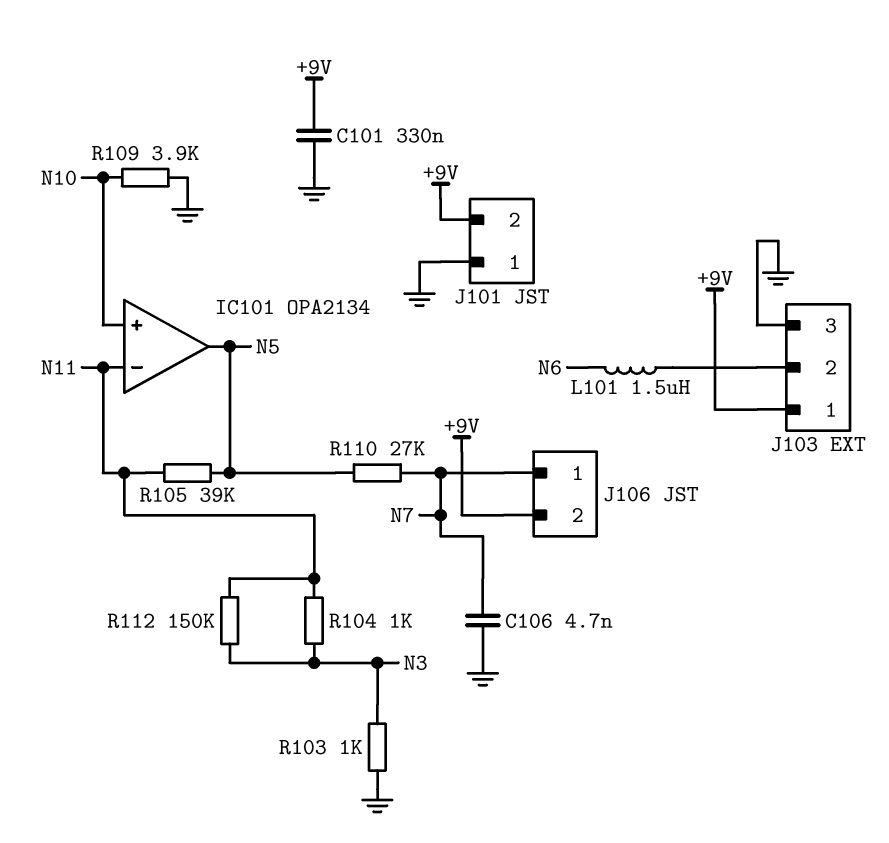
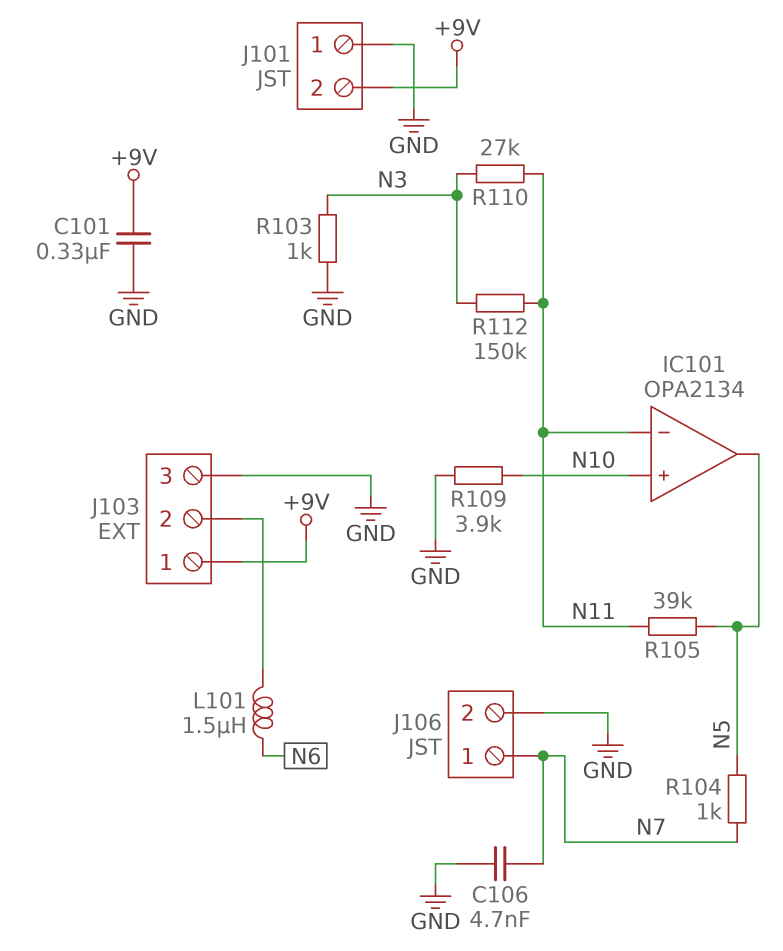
J106 pin 2: +9V -> GND
R104: 1k (N3, N11) -> 1k (N5, N7)
R110: 27k (N5, N7) -> 27k (N3, N11)

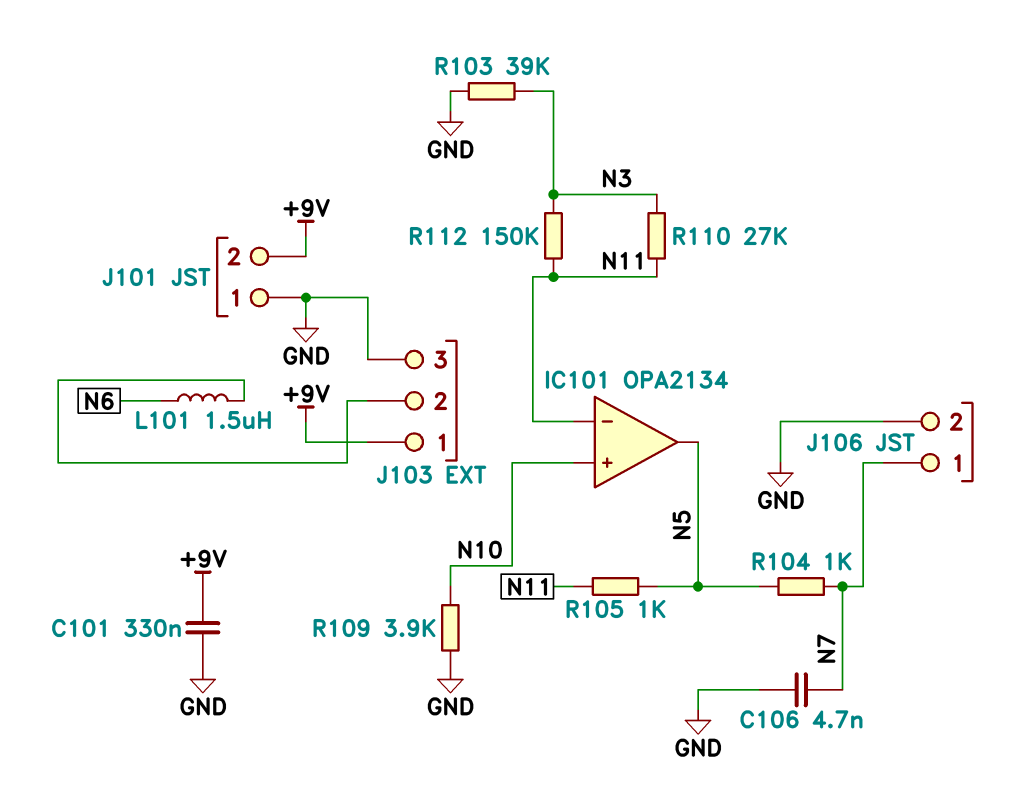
R103: 1k (GND, N3) -> 39k (GND, N3)
R105: 39k (N5, N11) -> 1k (N5, N11)

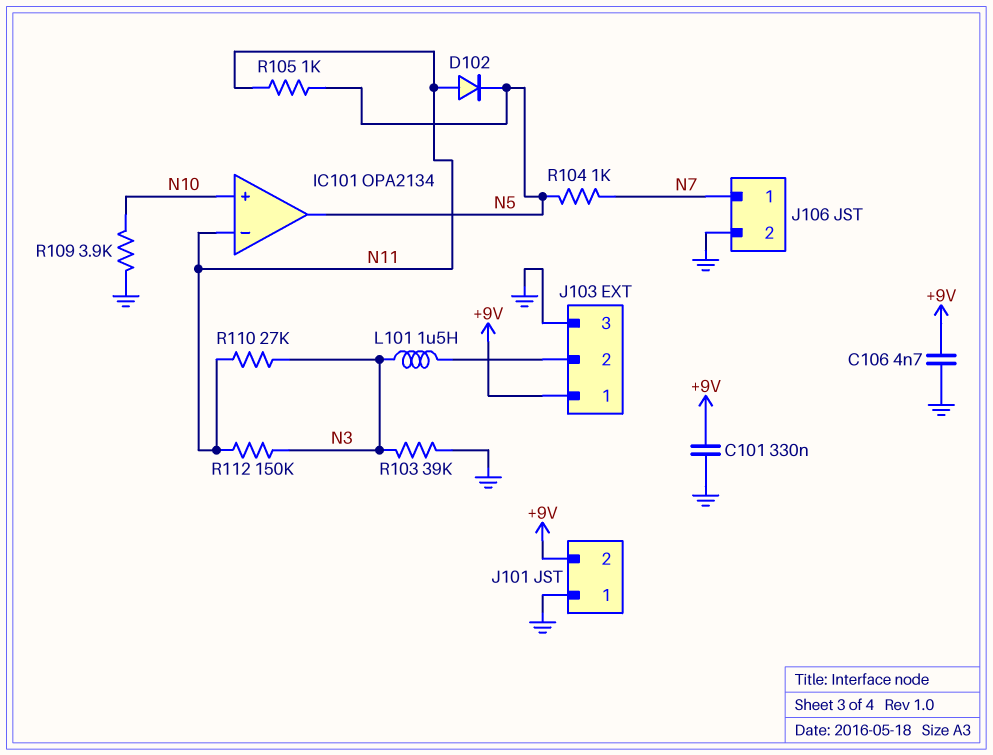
C106: 4.7nF (GND, N7) -> 4.7nF (+9V, GND)
D102: none -> diode (A N11, K N5)
L101: 1.5uH (J103/2, N6) -> 1.5uH (J103/2, N3)

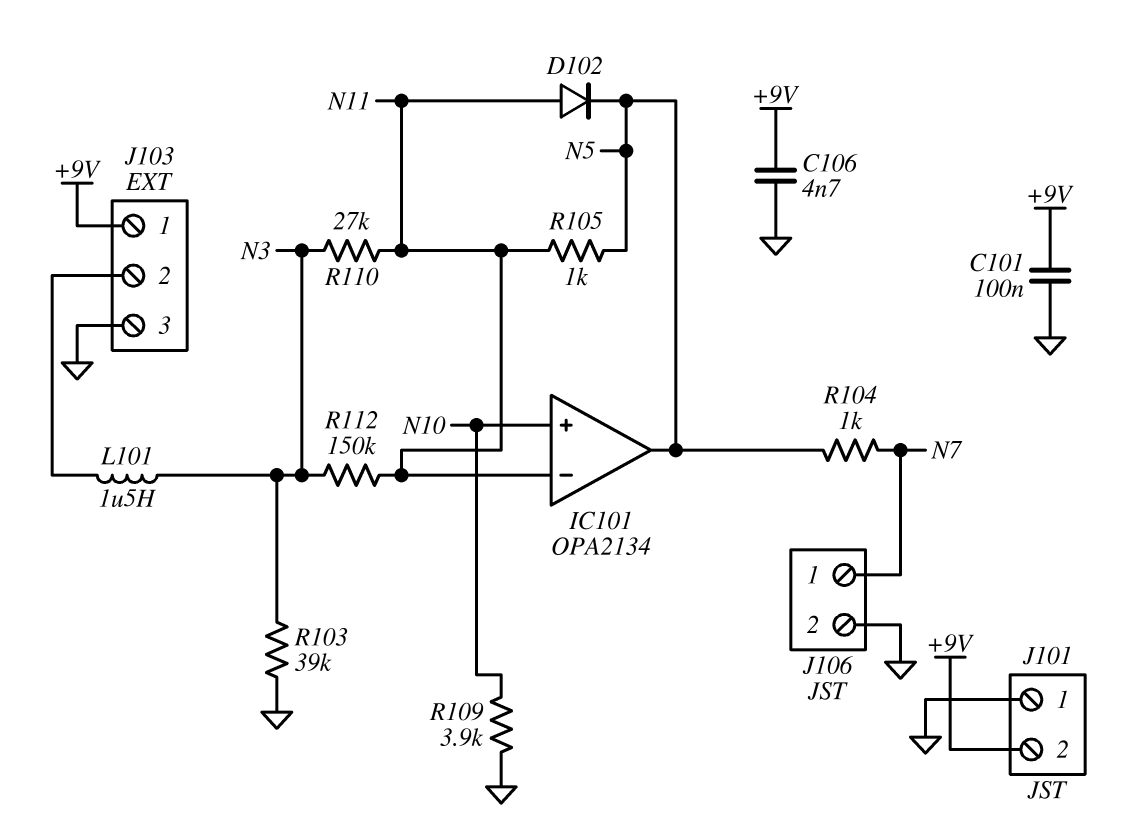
C101: 330nF (+9V, GND) -> 100nF (+9V, GND)

